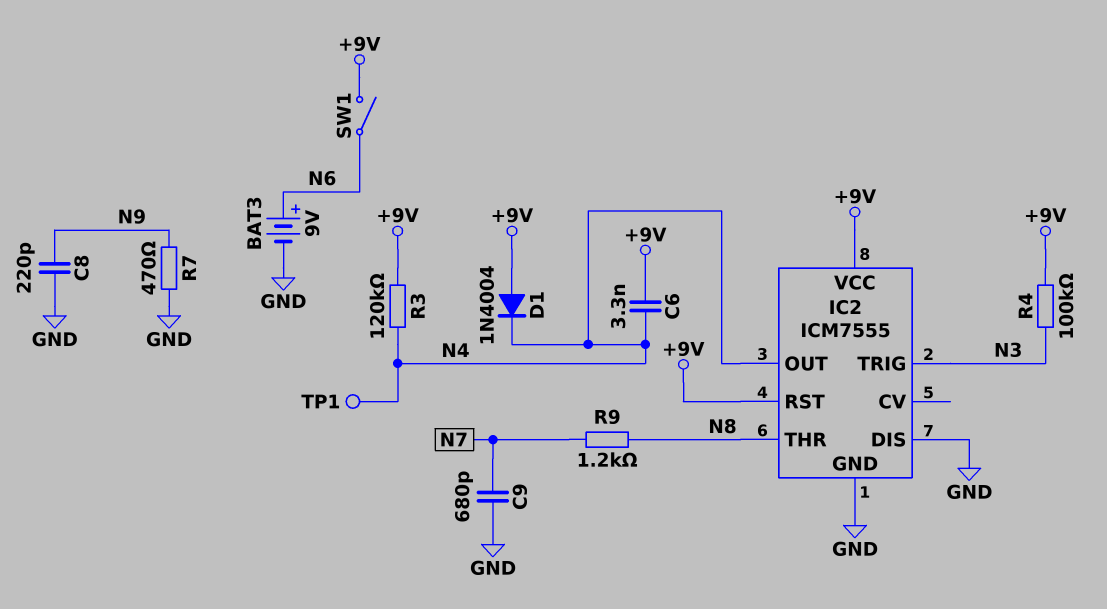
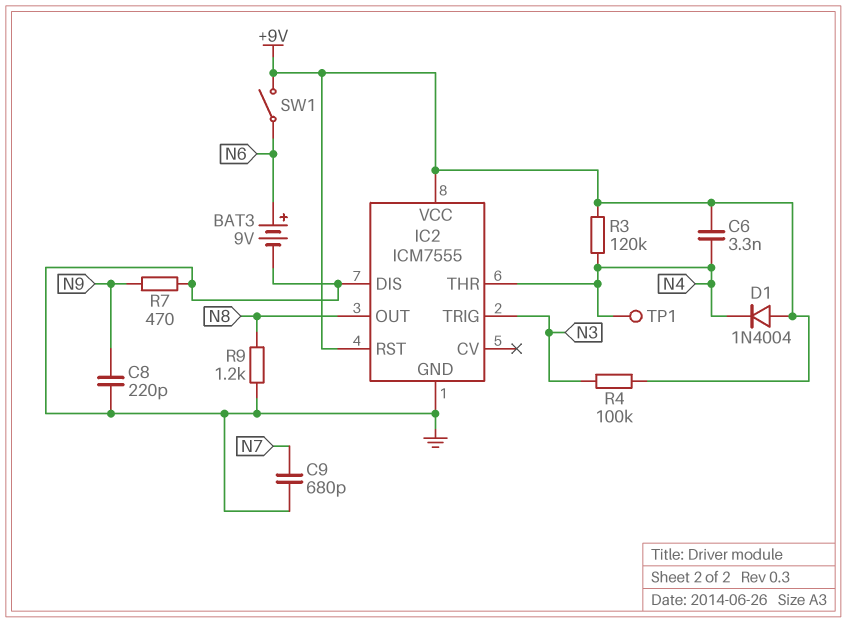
IC2 pin OUT: N4 -> N8
IC2 pin THR: N8 -> N4
R9: 1.2k (N7, N8) -> 1.2k (GND, N8)

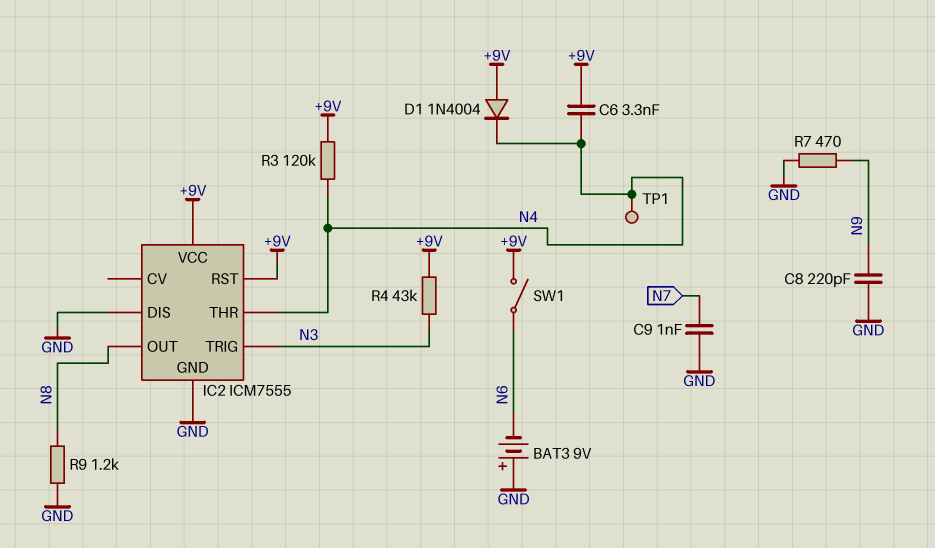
BAT3: 9V (plus N6, minus GND) -> 9V (plus GND, minus N6)
C9: 680pF (GND, N7) -> 1nF (GND, N7)
R4: 100k (+9V, N3) -> 43k (+9V, N3)

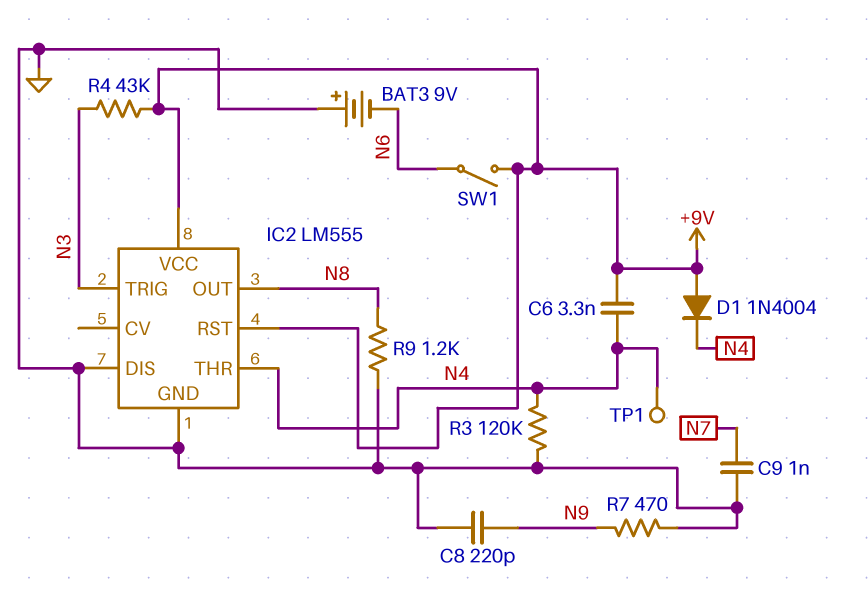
IC2: ICM7555 -> LM555
R3: 120k (+9V, N4) -> 120k (GND, N4)

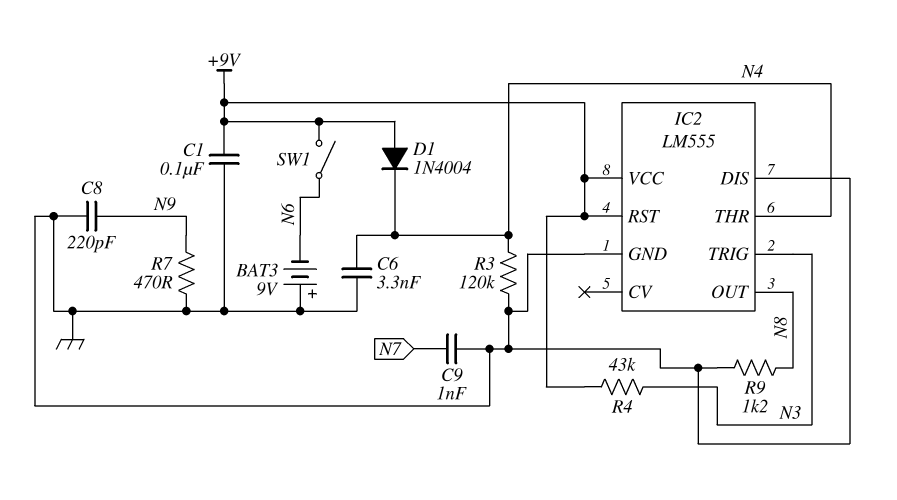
C1: none -> 100nF (+9V, GND)
C6: 3.3nF (+9V, N4) -> 3.3nF (GND, N4)
TP1: test point (N4) -> none

